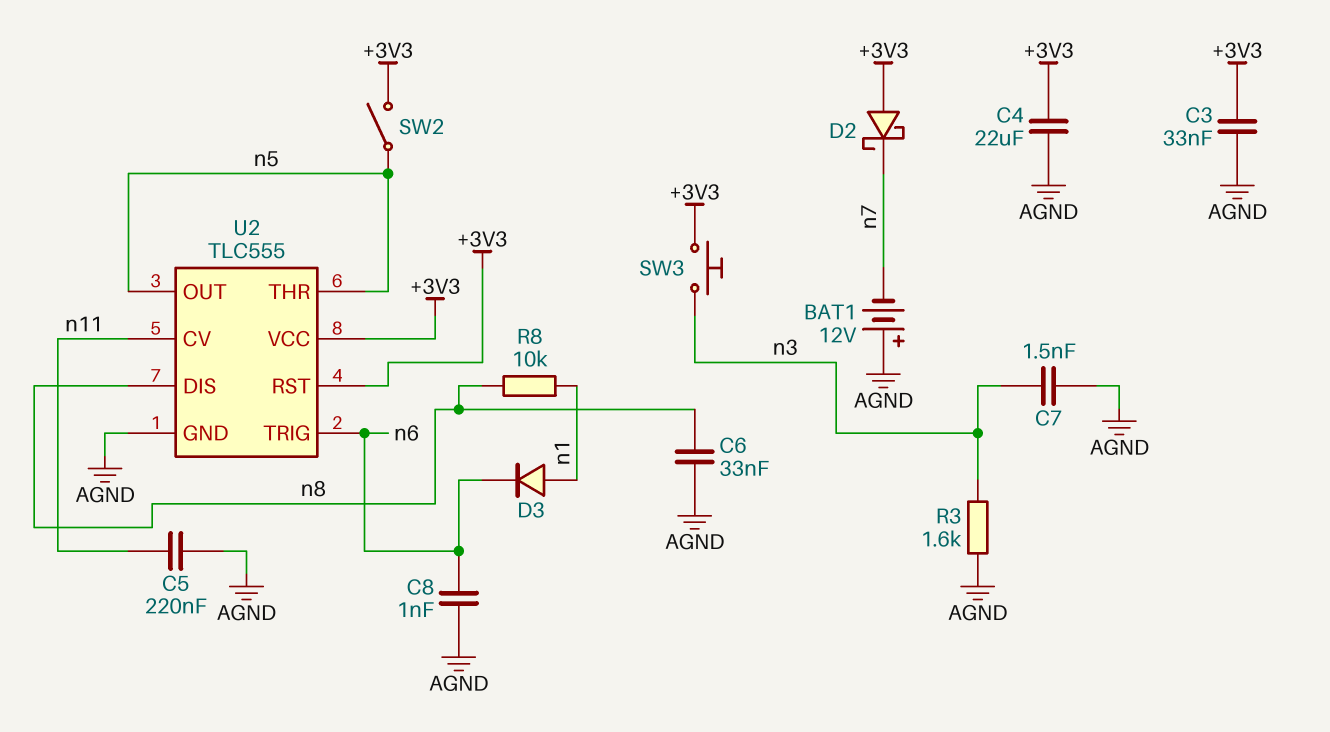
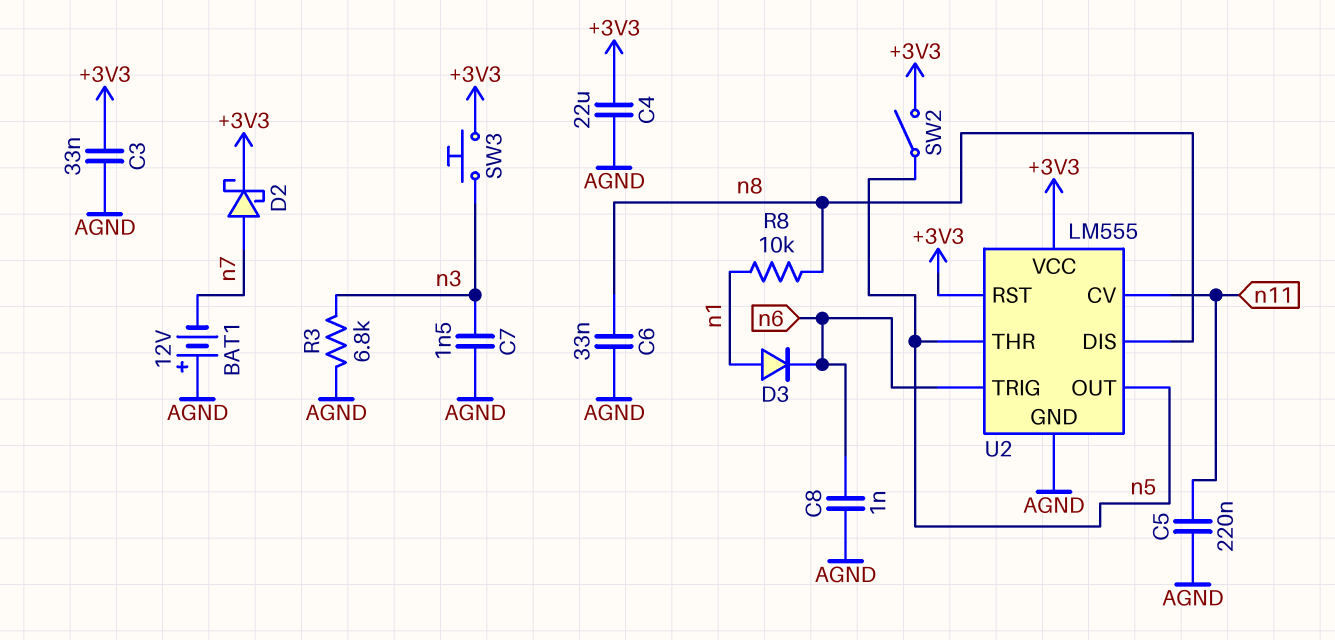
D2: schottky (A +3V3, K n7) -> schottky (A n7, K +3V3)
R3: 1.6k (AGND, n3) -> 6.8k (AGND, n3)
U2: TLC555 -> LM555

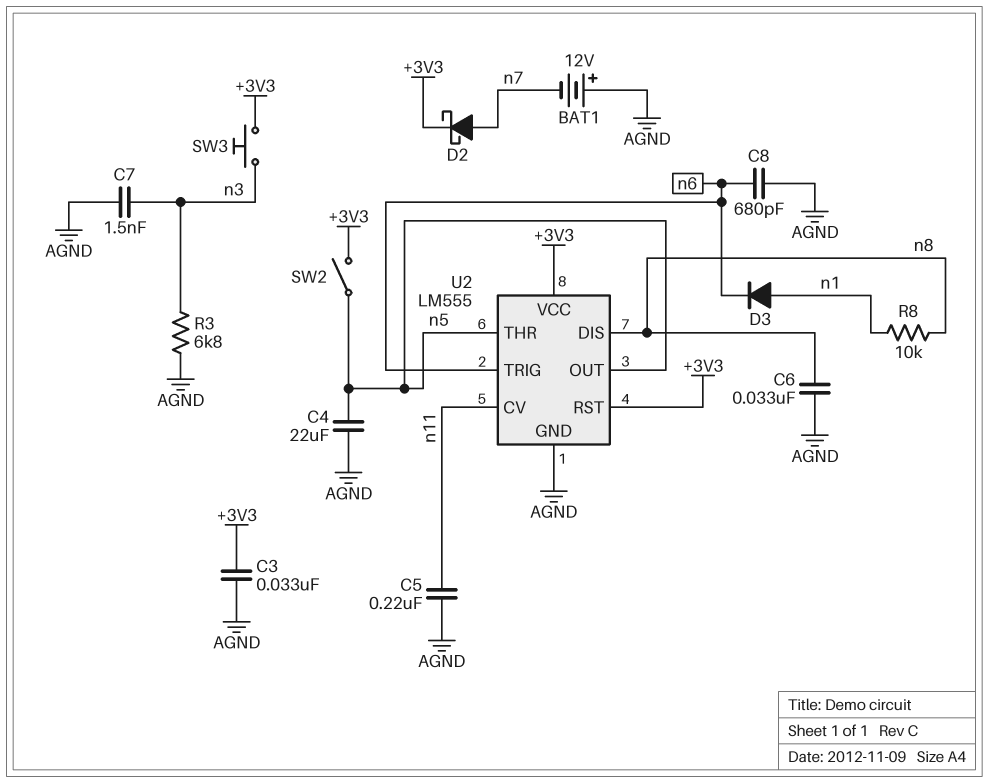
C4: 22uF (+3V3, AGND) -> 22uF (AGND, n5)
C8: 1nF (AGND, n6) -> 680pF (AGND, n6)

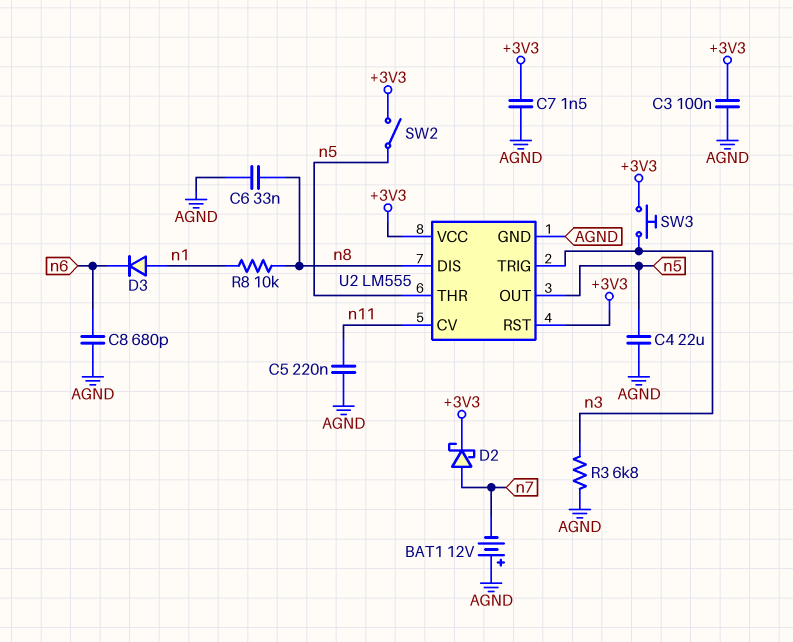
C3: 33nF (+3V3, AGND) -> 100nF (+3V3, AGND)
C7: 1.5nF (AGND, n3) -> 1.5nF (+3V3, AGND)
U2 pin TRIG: n6 -> n3

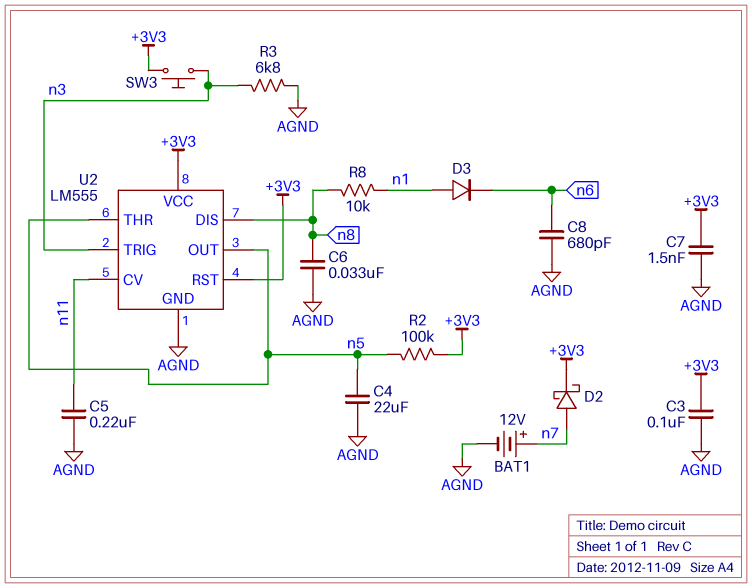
BAT1: 12V (plus AGND, minus n7) -> 12V (plus n7, minus AGND)
R2: none -> 100k (+3V3, n5)
SW2: switch (+3V3, n5) -> none

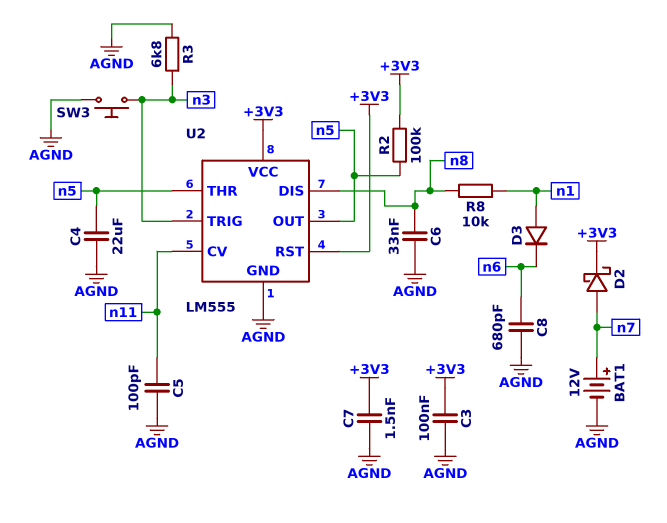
C5: 220nF (AGND, n11) -> 100pF (AGND, n11)
SW3: button (+3V3, n3) -> button (AGND, n3)

